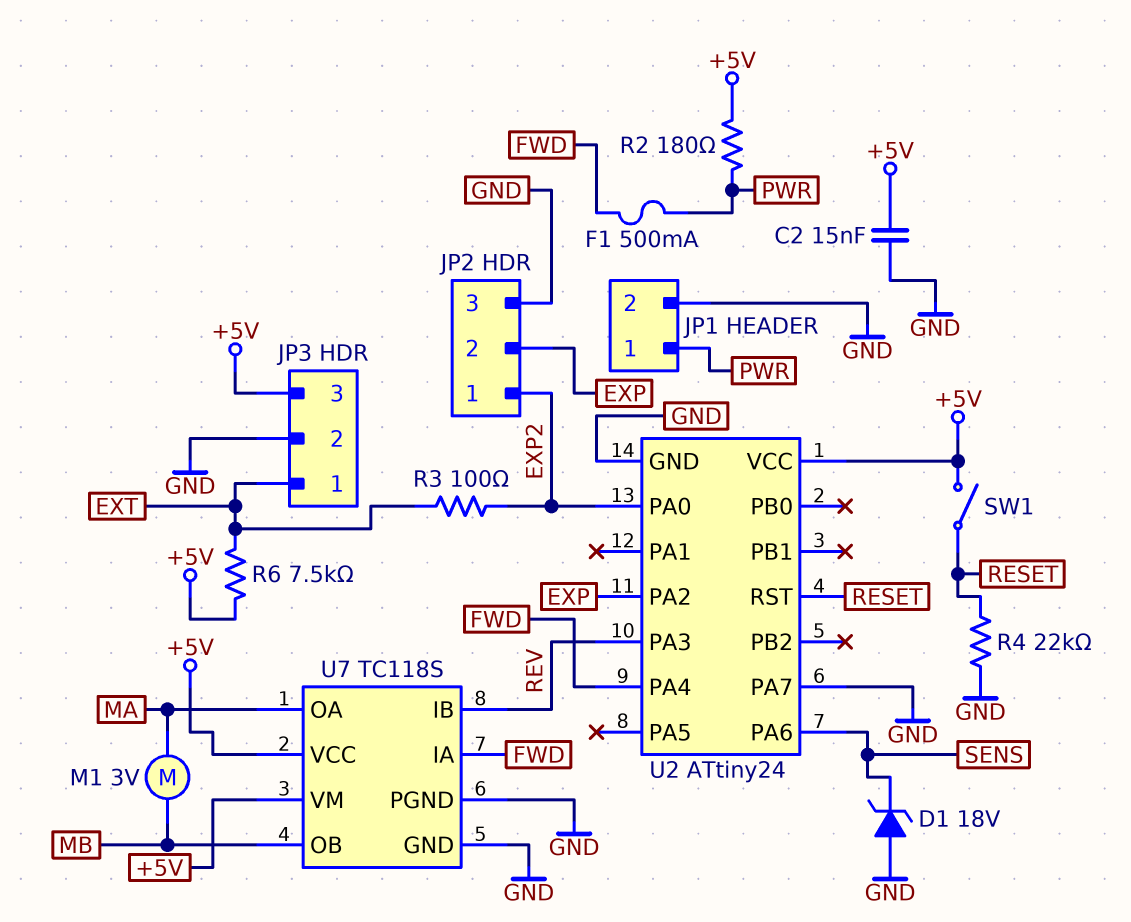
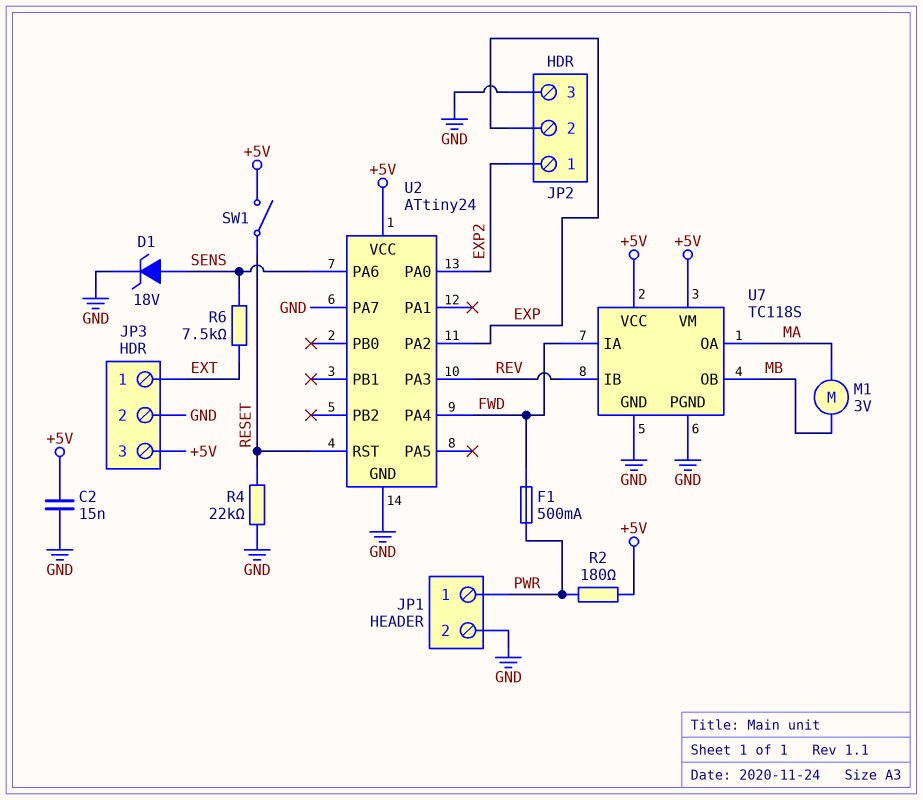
D1: zener 18V (A GND, K SENS) -> zener 18V (A SENS, K GND)
R3: 100 (EXP2, EXT) -> none
R6: 7.5k (+5V, EXT) -> 7.5k (EXT, SENS)

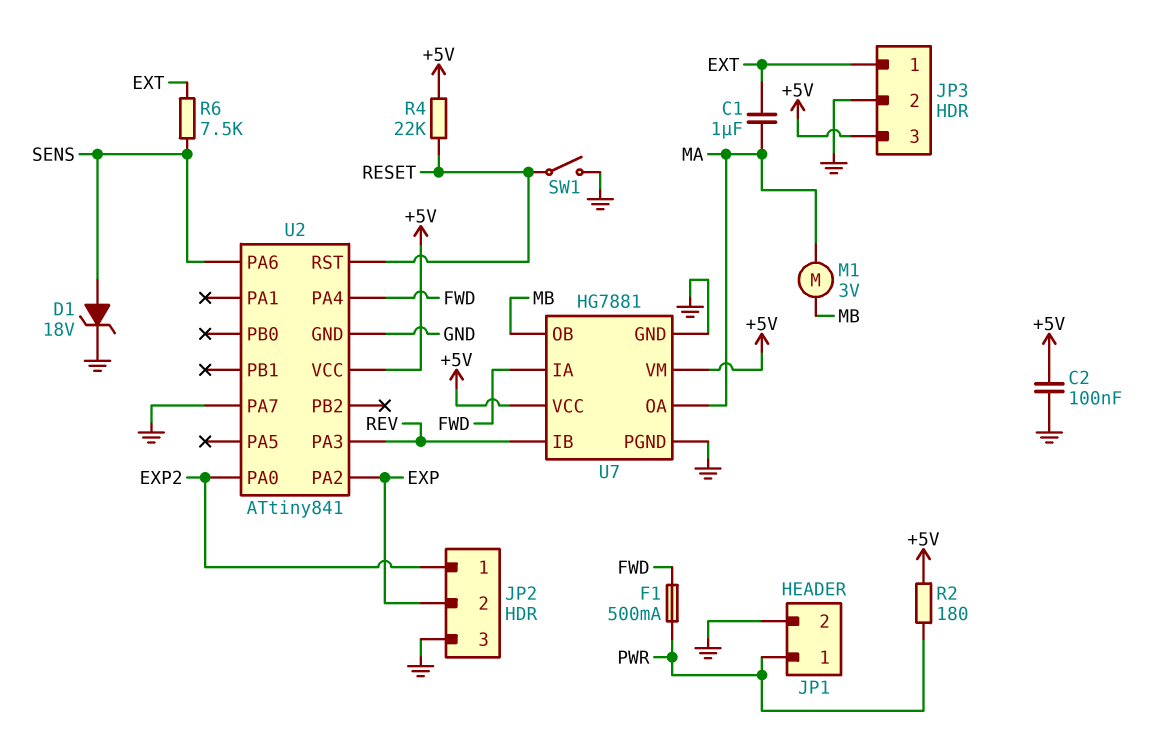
C1: none -> 1uF (EXT, MA)
C2: 15nF (+5V, GND) -> 100nF (+5V, GND)
R4: 22k (GND, RESET) -> 22k (+5V, RESET)
SW1: switch (+5V, RESET) -> switch (GND, RESET)
U2: ATtiny24 -> ATtiny841
U7: TC118S -> HG7881

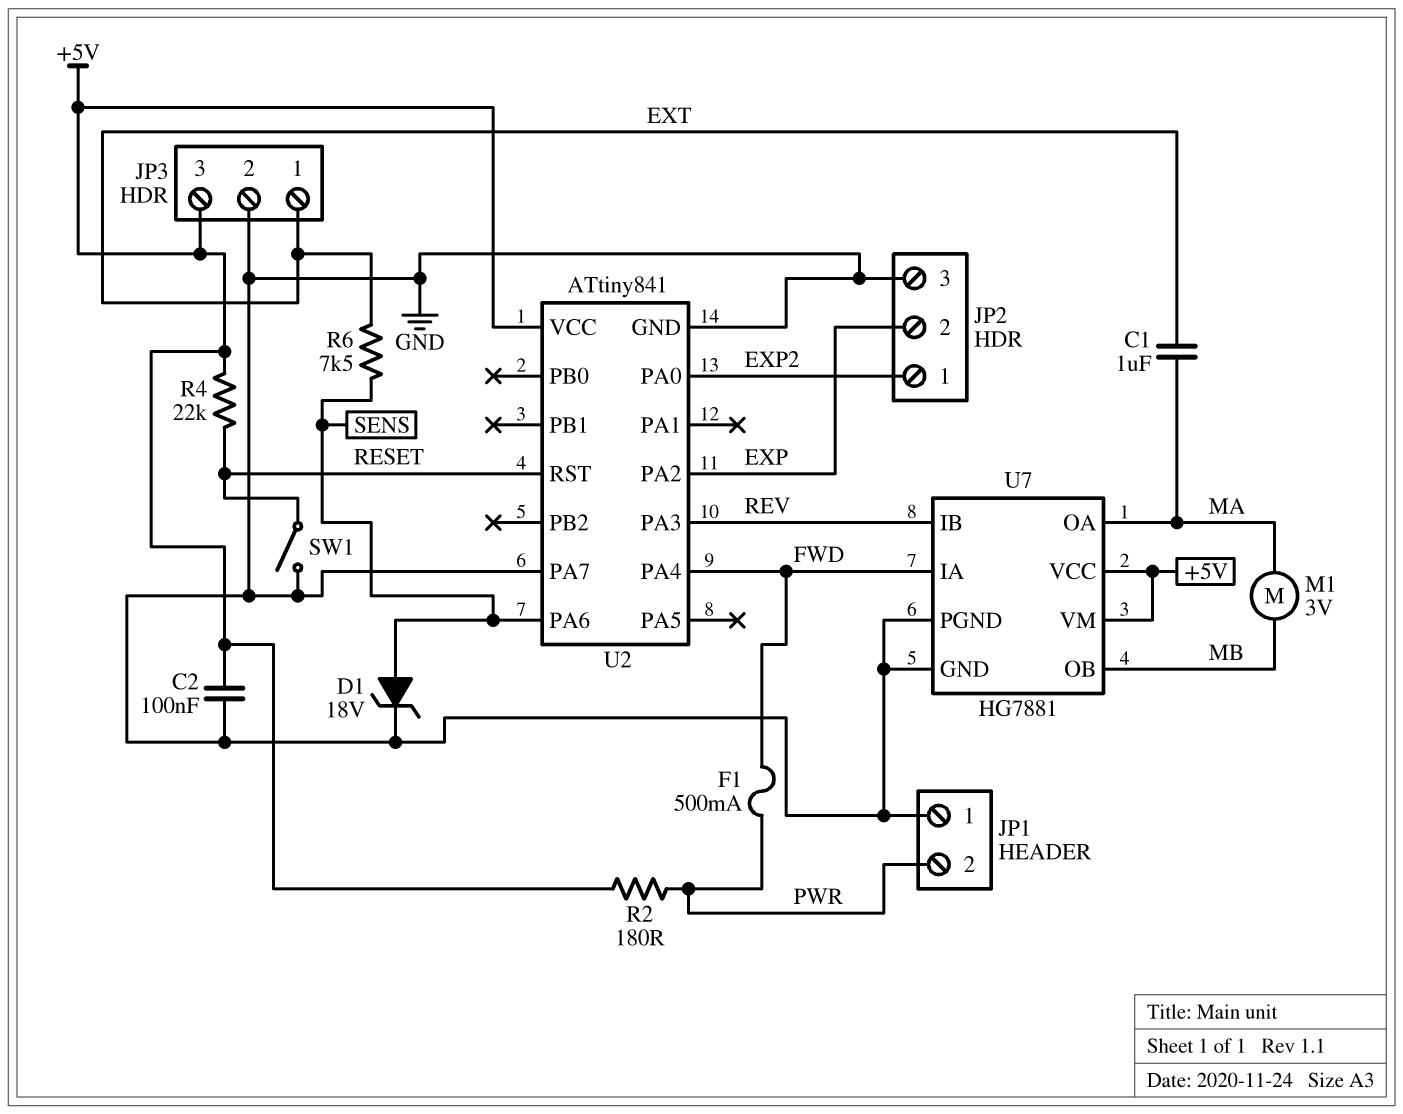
JP1 pin 1: PWR -> GND
JP1 pin 2: GND -> PWR

